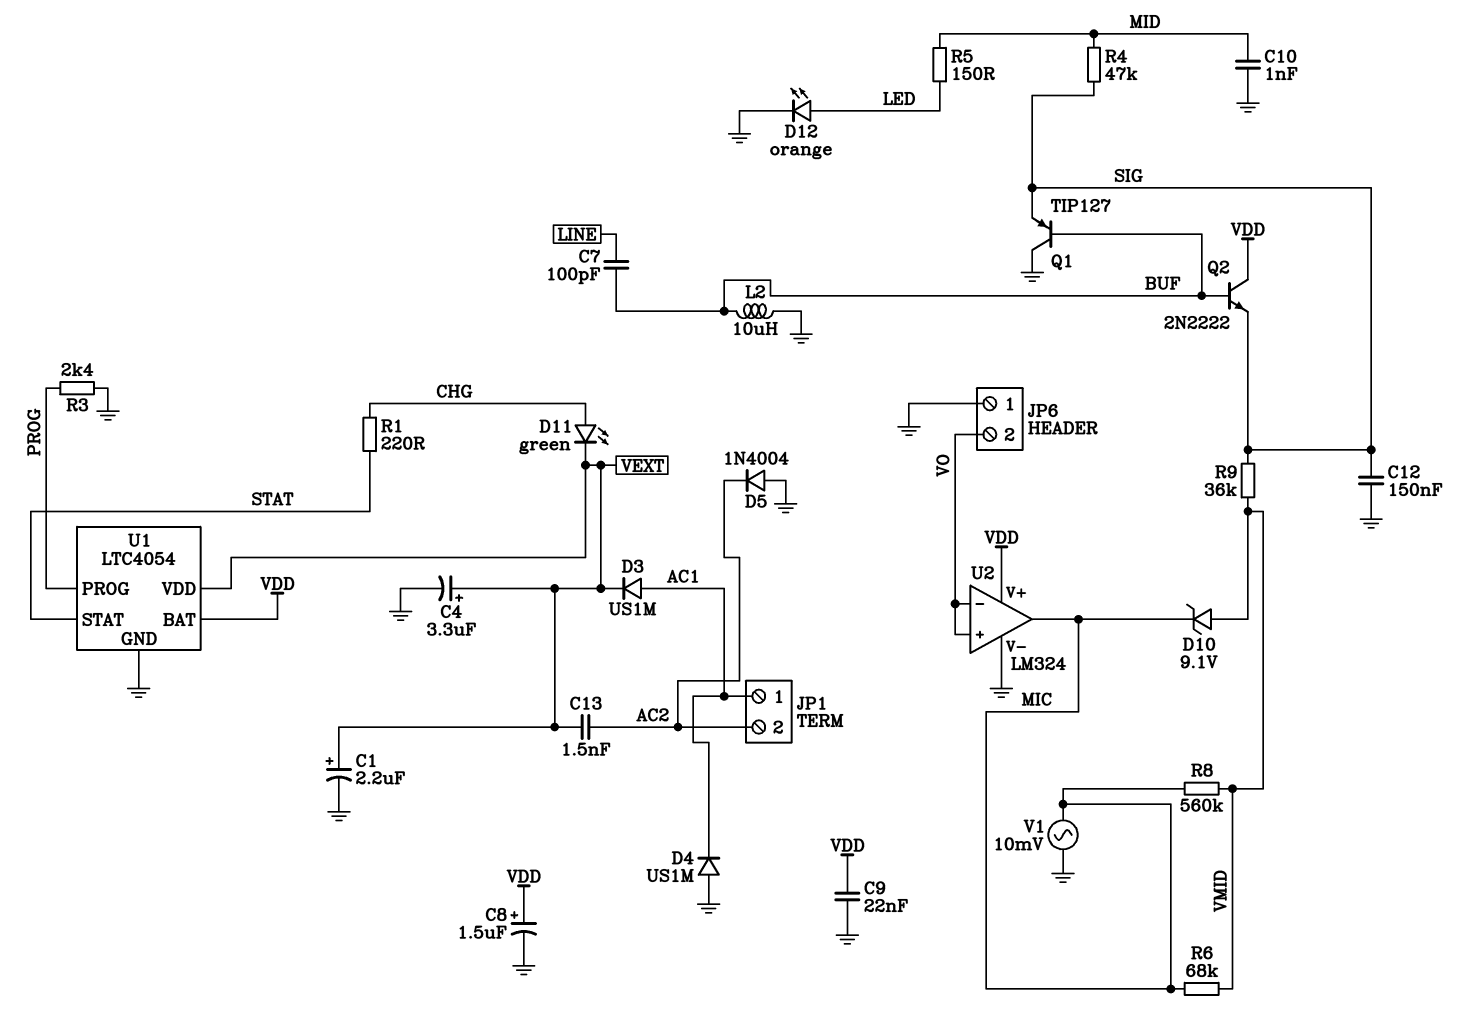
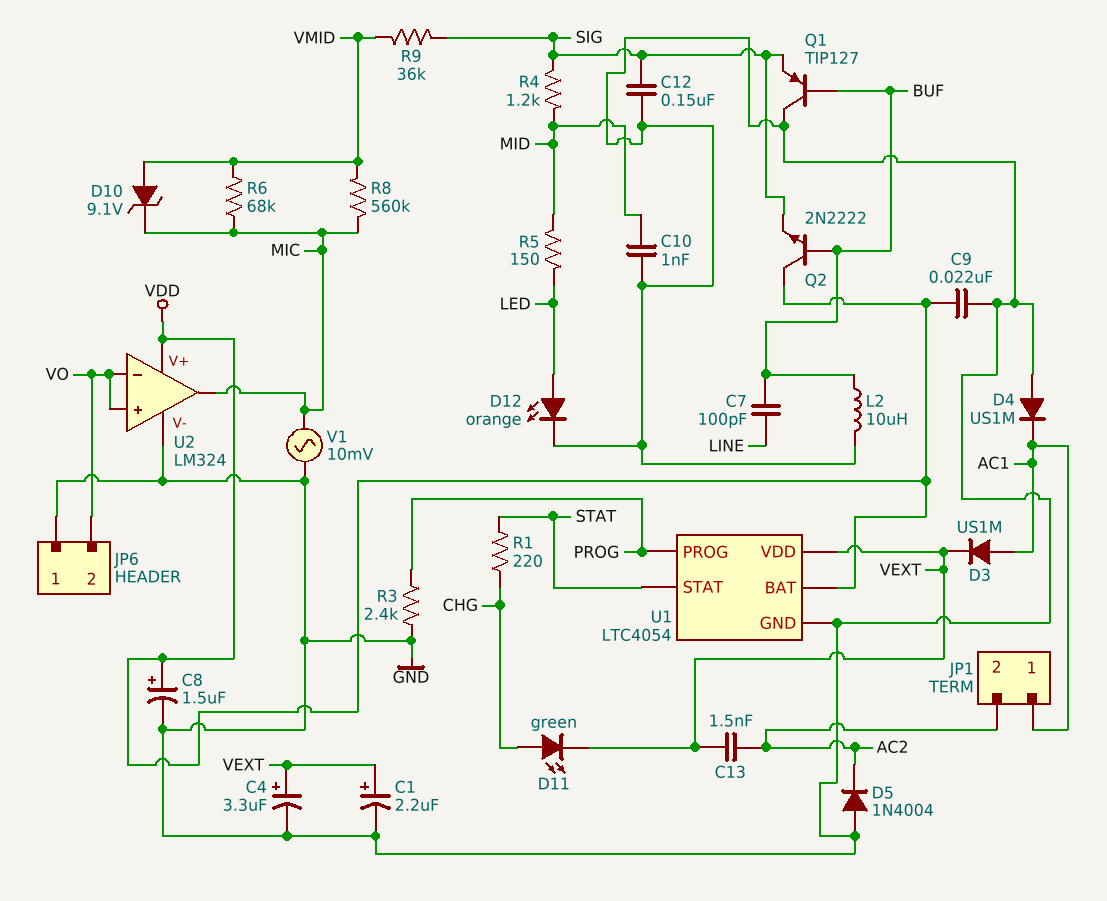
R4: 47k (MID, SIG) -> 1.2k (MID, SIG)

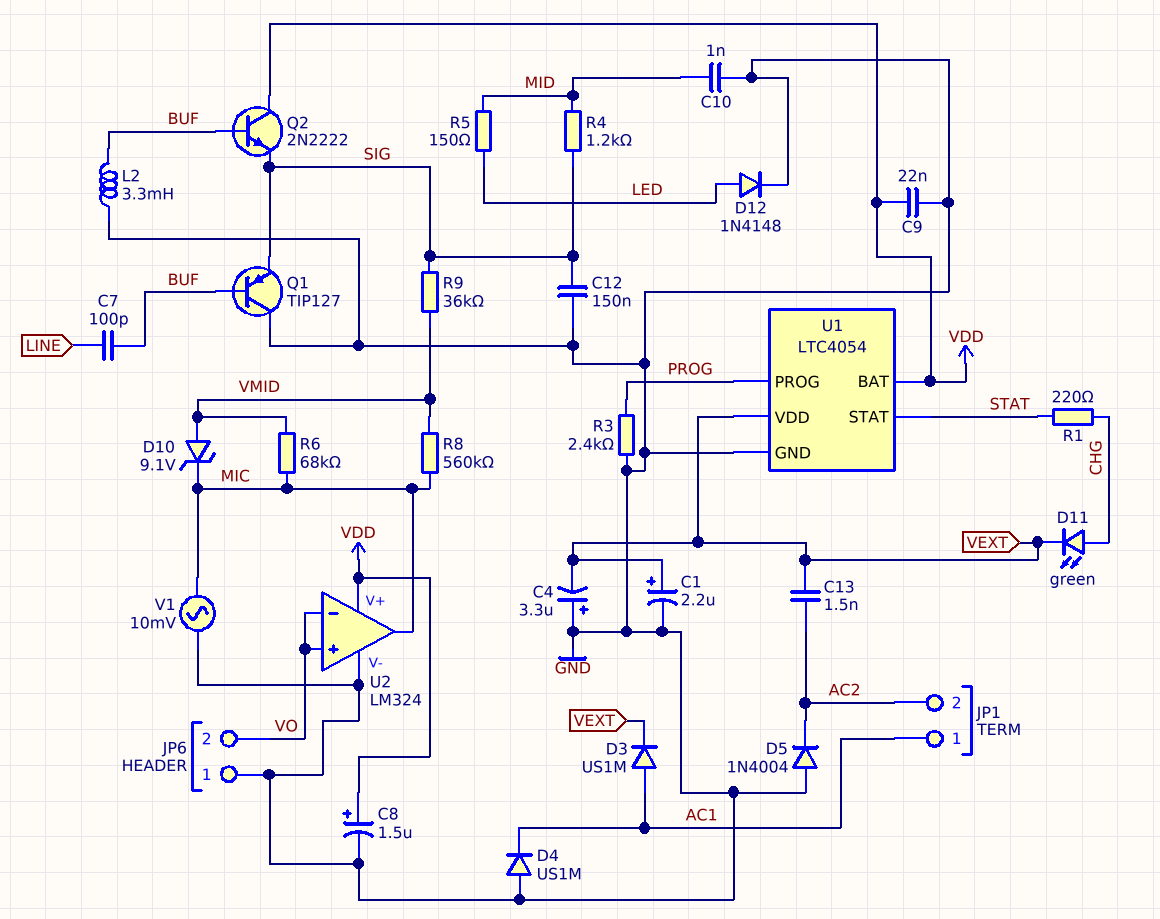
C4: 3.3uF (plus VEXT, minus GND) -> 3.3uF (plus GND, minus VEXT)
D12: LED orange (A LED, K GND) -> diode 1N4148 (A LED, K GND)
L2: 10uH (BUF, GND) -> 3.3mH (BUF, GND)

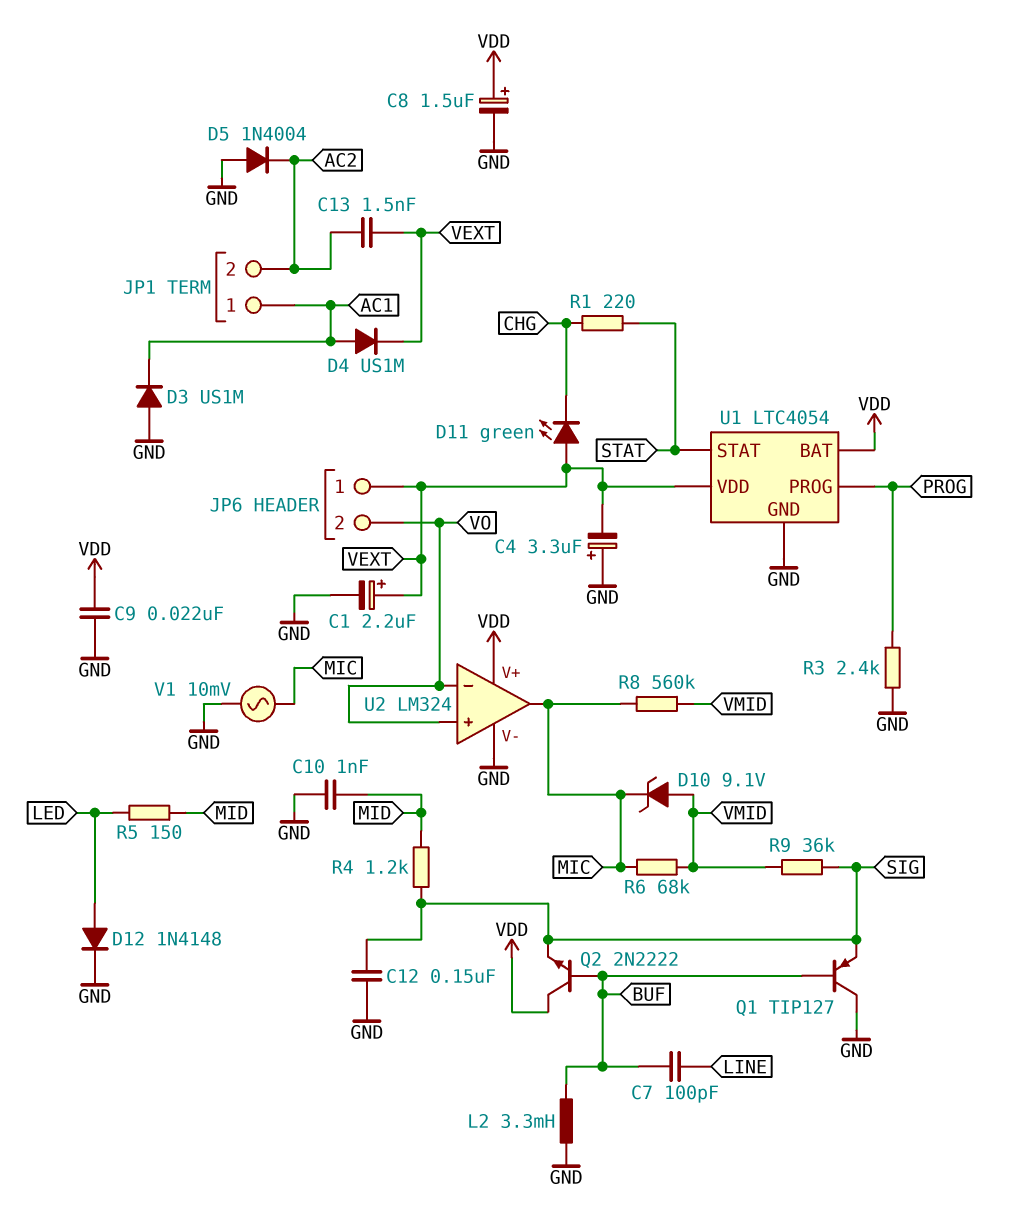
D3: diode US1M (A AC1, K VEXT) -> diode US1M (A GND, K AC1)
D4: diode US1M (A GND, K AC1) -> diode US1M (A AC1, K VEXT)
D11: LED green (A CHG, K VEXT) -> LED green (A VEXT, K CHG)
JP6 pin 1: GND -> VEXT

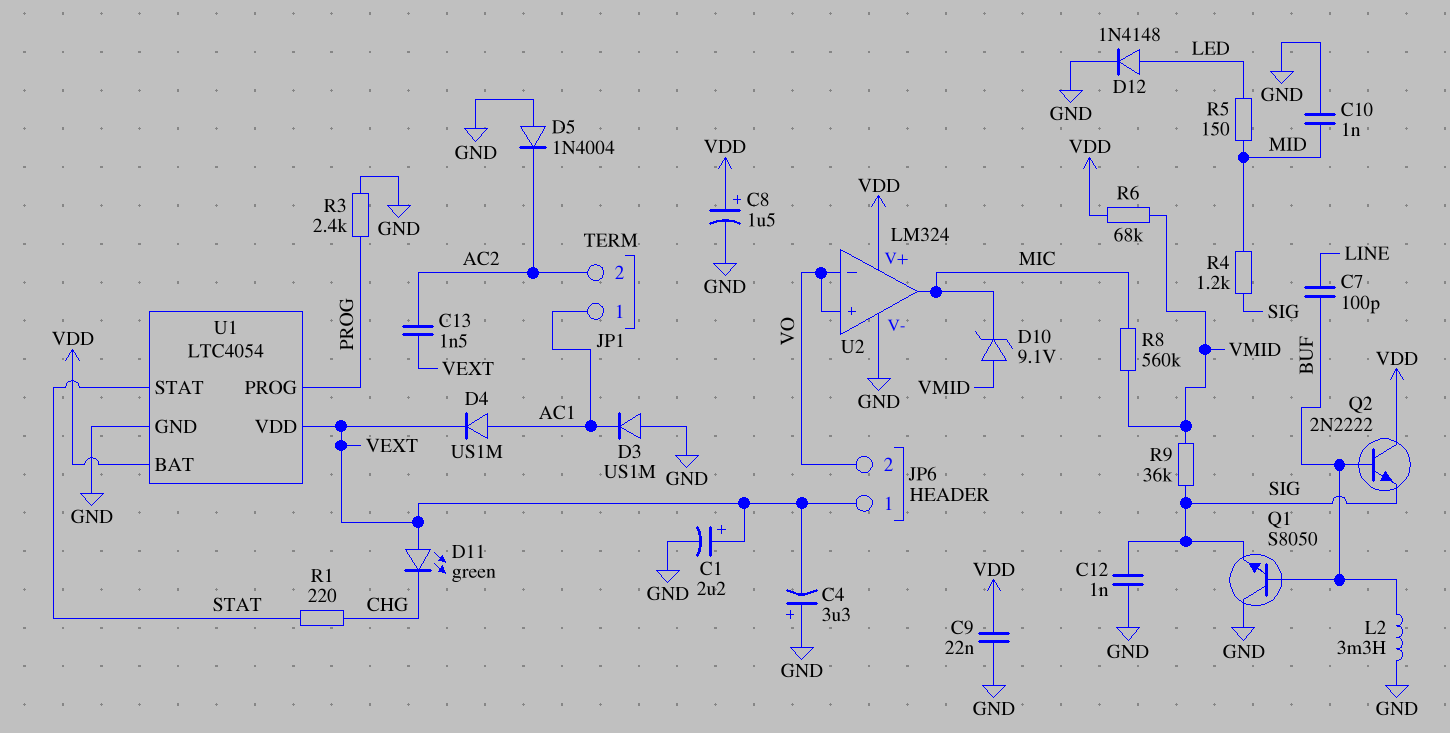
C12: 150nF (GND, SIG) -> 1nF (GND, SIG)
Q1: PNP TIP127 (B BUF, C GND, E SIG) -> NPN S8050 (B BUF, C GND, E SIG)
R6: 68k (MIC, VMID) -> 68k (VDD, VMID)
V1: AC 10mV (GND, MIC) -> none

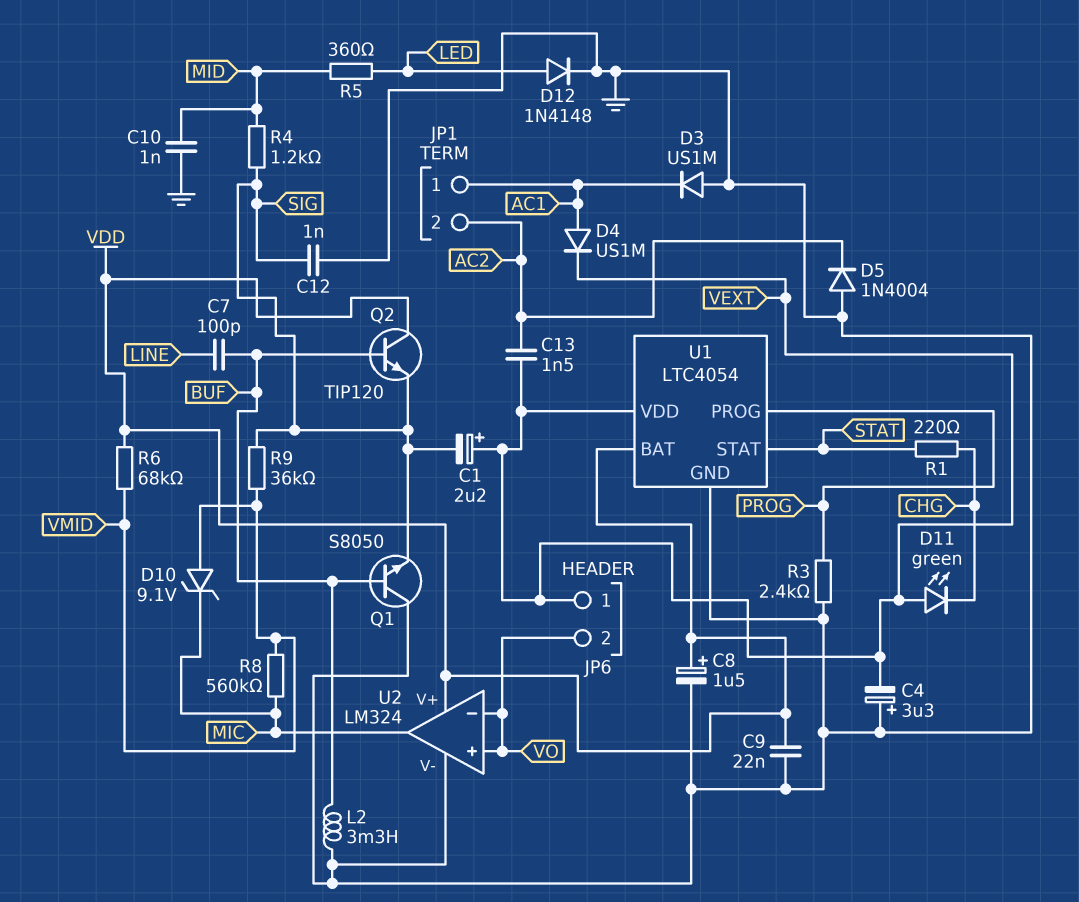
C1: 2.2uF (plus VEXT, minus GND) -> 2.2uF (plus VEXT, minus SIG)
Q2: NPN 2N2222 (B BUF, C VDD, E SIG) -> NPN TIP120 (B BUF, C VDD, E SIG)
R5: 150 (LED, MID) -> 360 (LED, MID)

